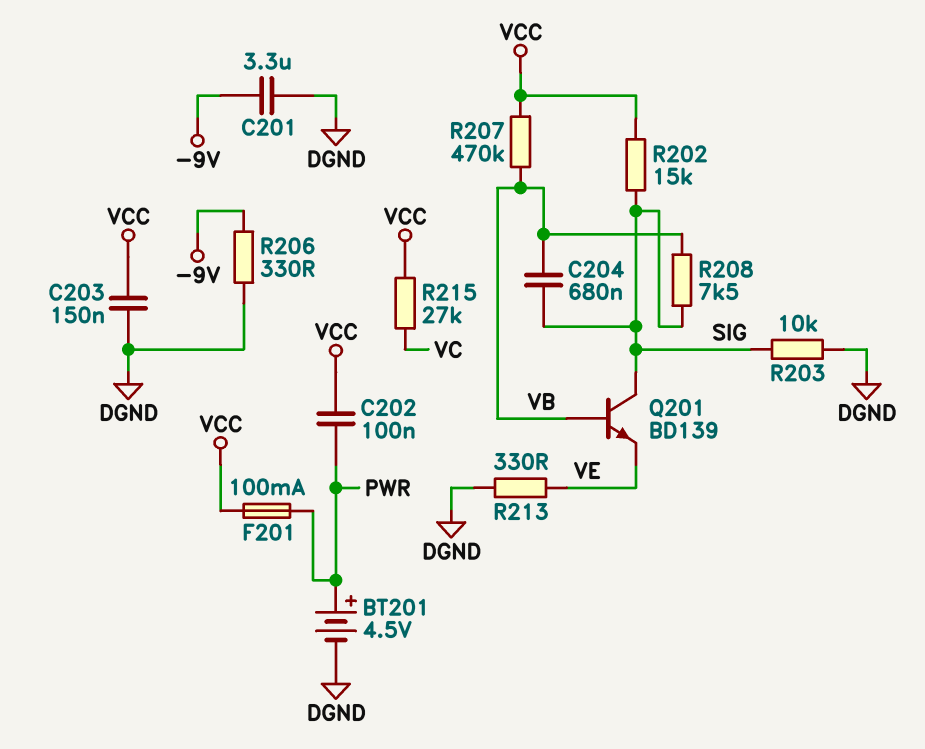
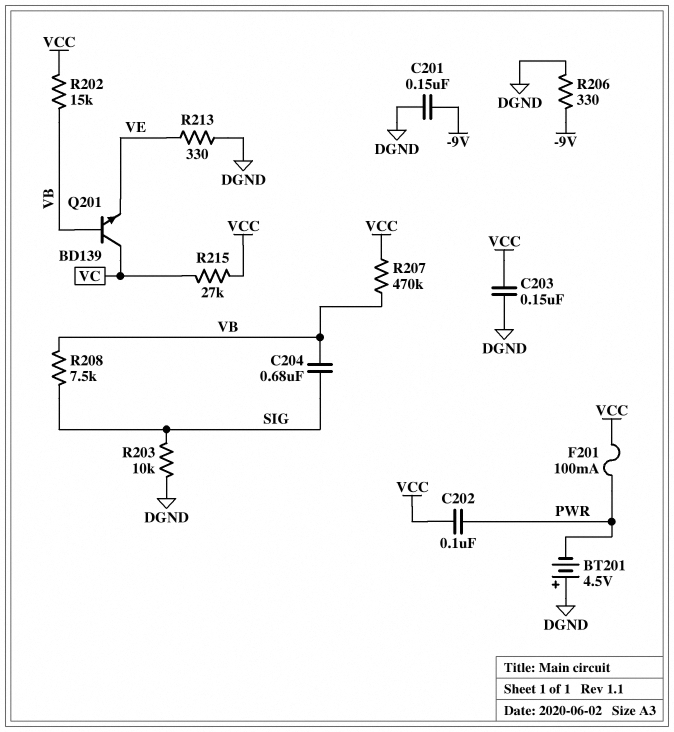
BT201: 4.5V (plus PWR, minus DGND) -> 4.5V (plus DGND, minus PWR)
C201: 3.3uF (-9V, DGND) -> 150nF (-9V, DGND)
Q201: NPN BD139 (B VB, C SIG, E VE) -> NPN BD139 (B VB, C VC, E VE)
R202: 15k (SIG, VCC) -> 15k (VB, VCC)

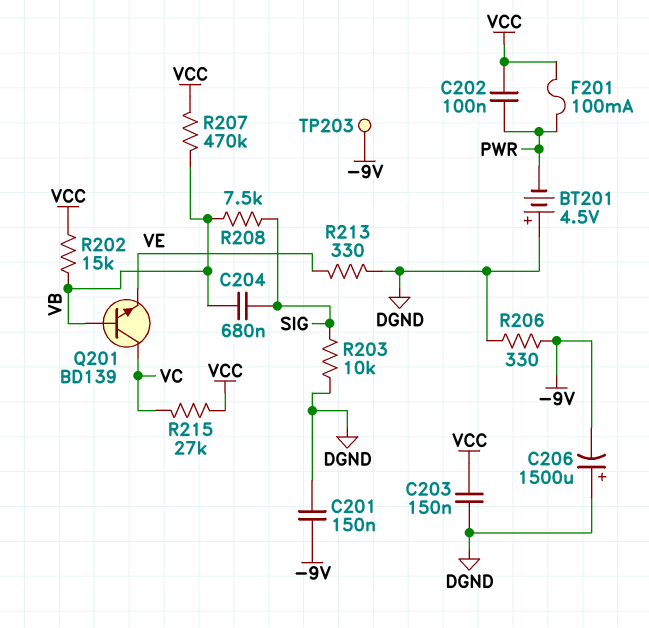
C206: none -> 1500uF (plus DGND, minus -9V)
TP203: none -> test point (-9V)

